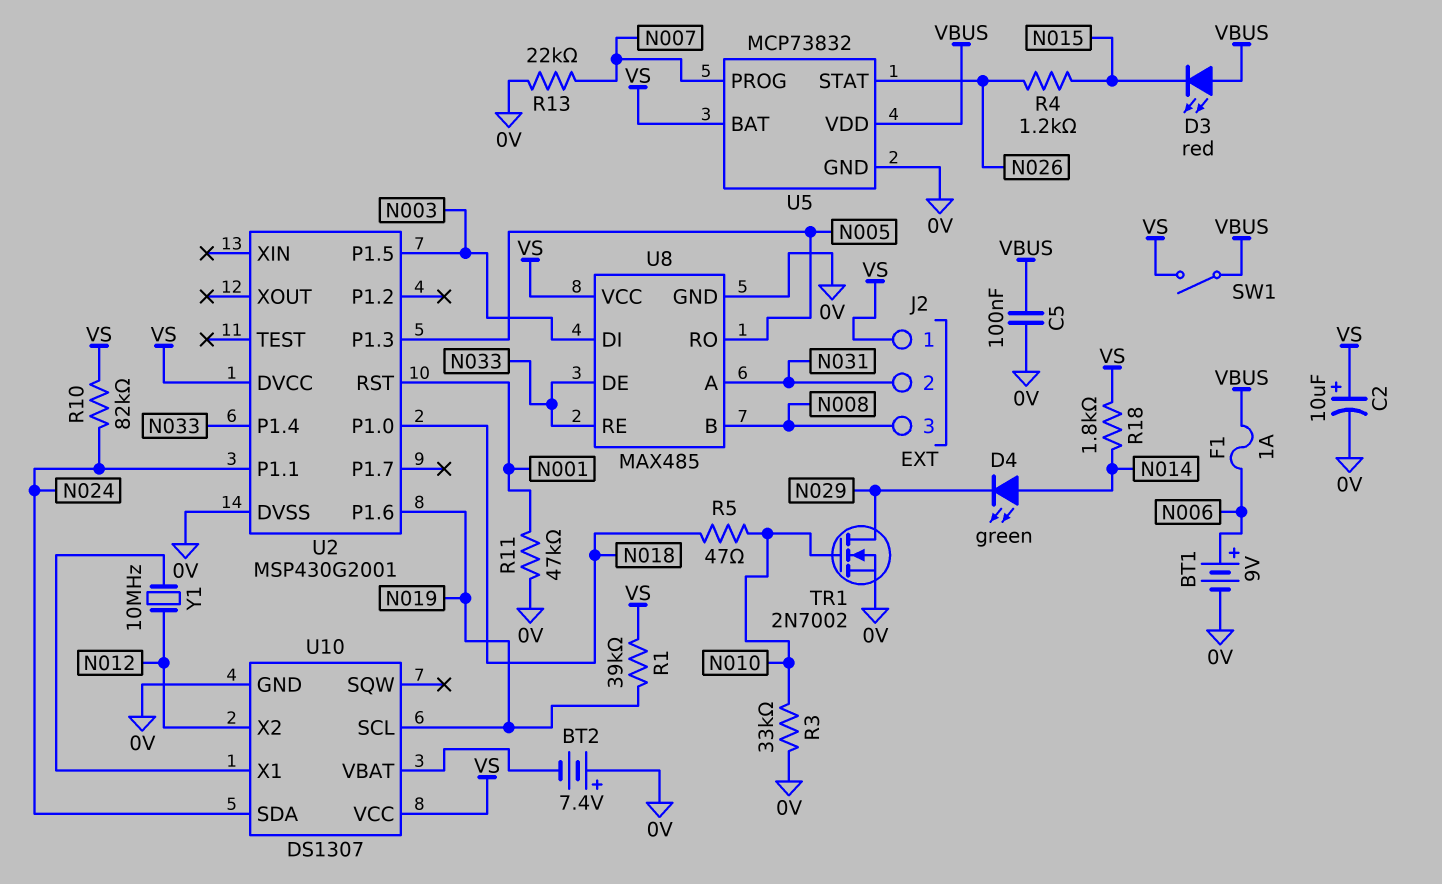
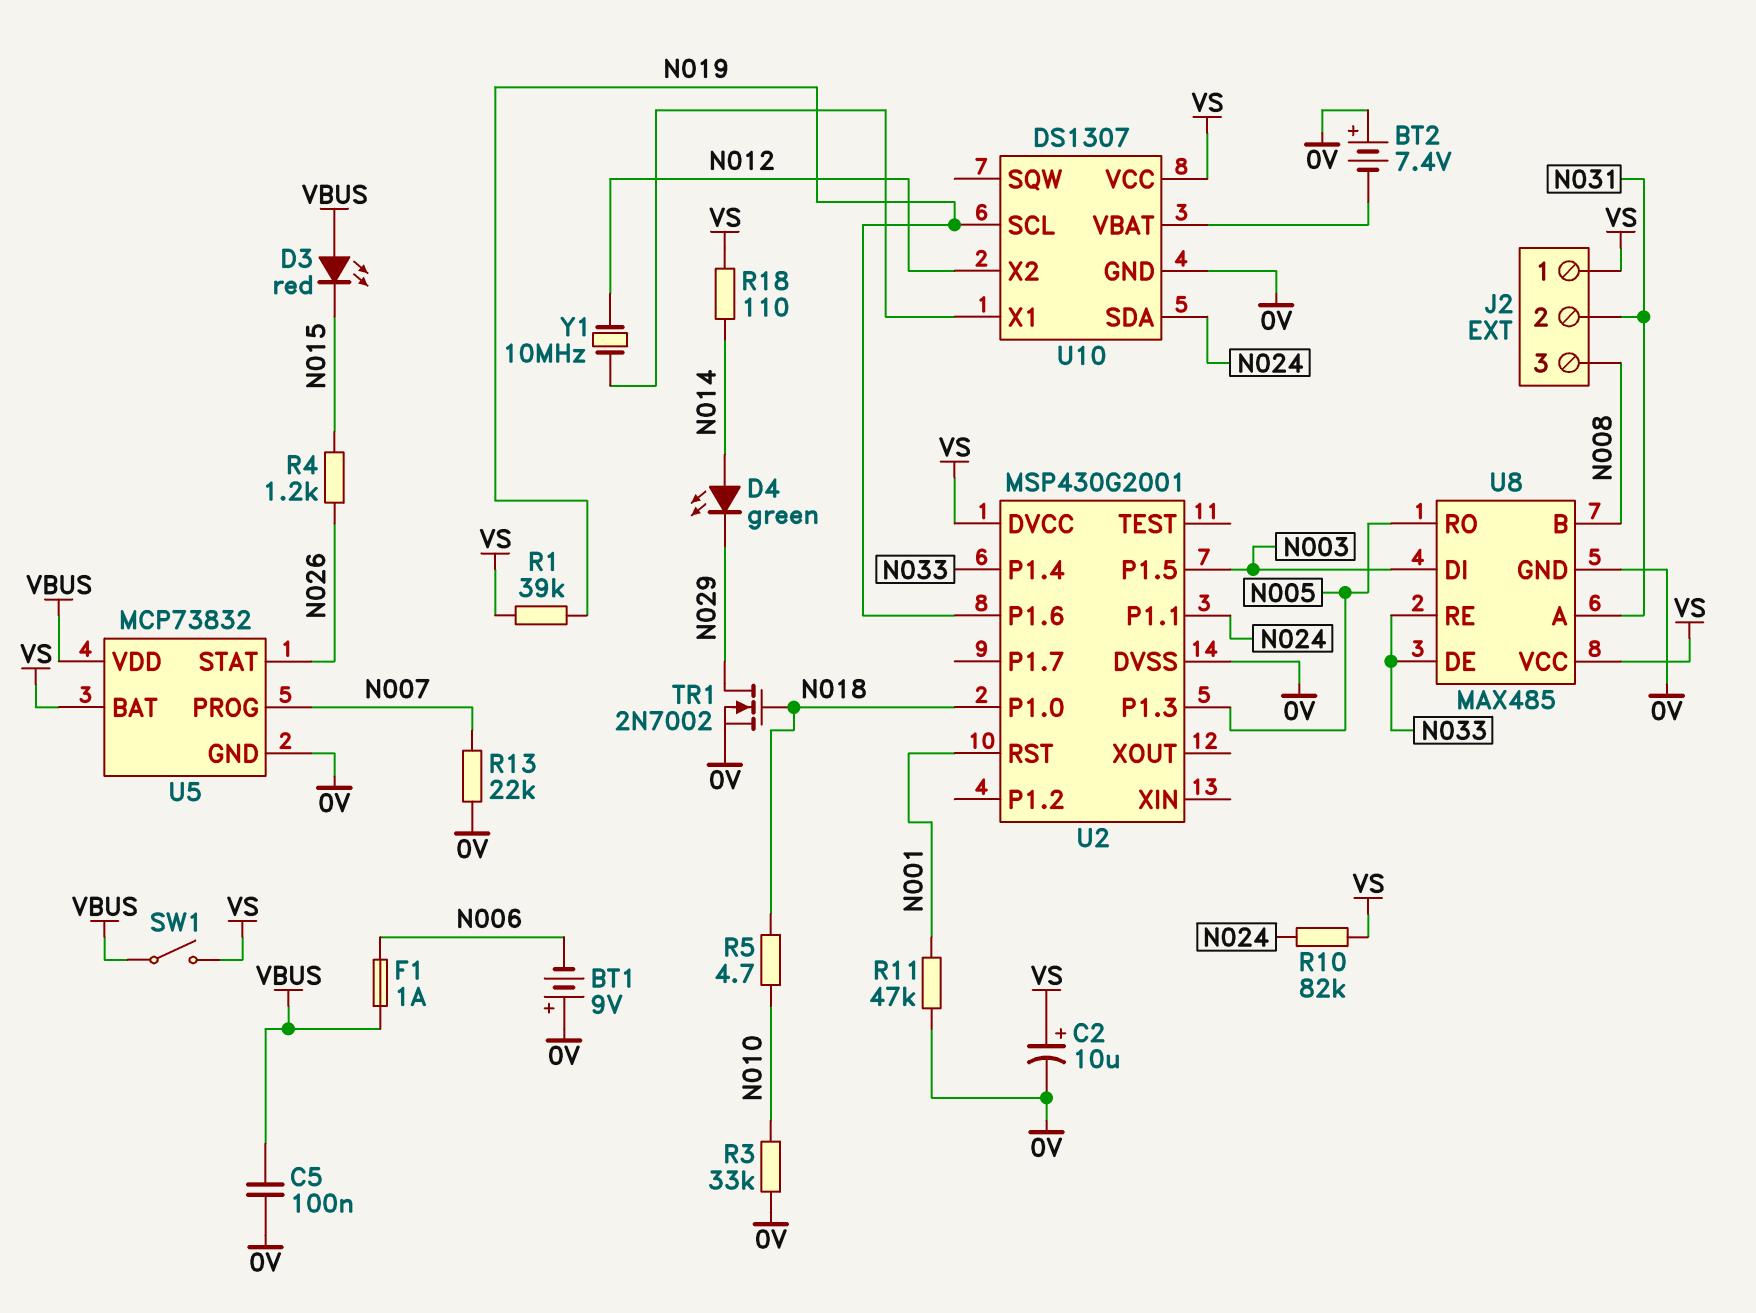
BT1: 9V (plus N006, minus 0V) -> 9V (plus 0V, minus N006)
R5: 47 (N010, N018) -> 4.7 (N010, N018)
R18: 1.8k (N014, VS) -> 110 (N014, VS)
TR1: NMOS 2N7002 (G N010, D N029, S 0V) -> NMOS 2N7002 (G N018, D N029, S 0V)

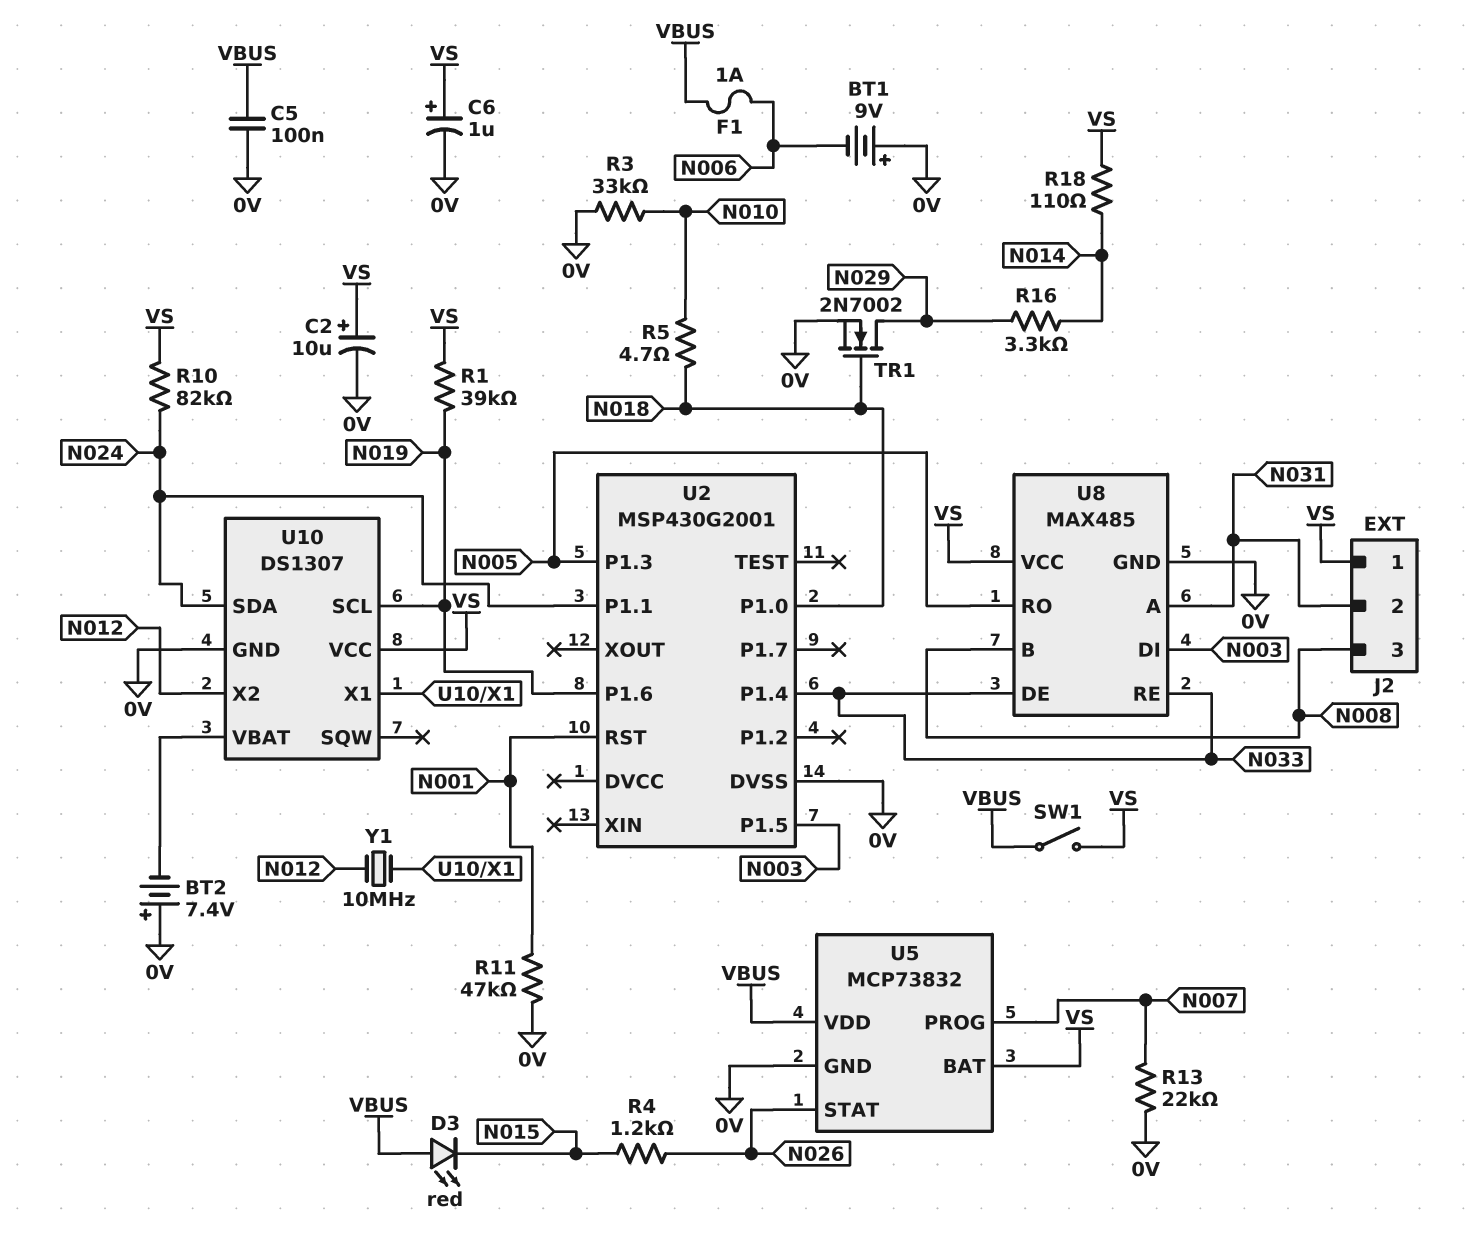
C6: none -> 1uF (plus VS, minus 0V)
D4: LED green (A N014, K N029) -> none
R16: none -> 3.3k (N014, N029)
U2 pin DVCC: VS -> none

